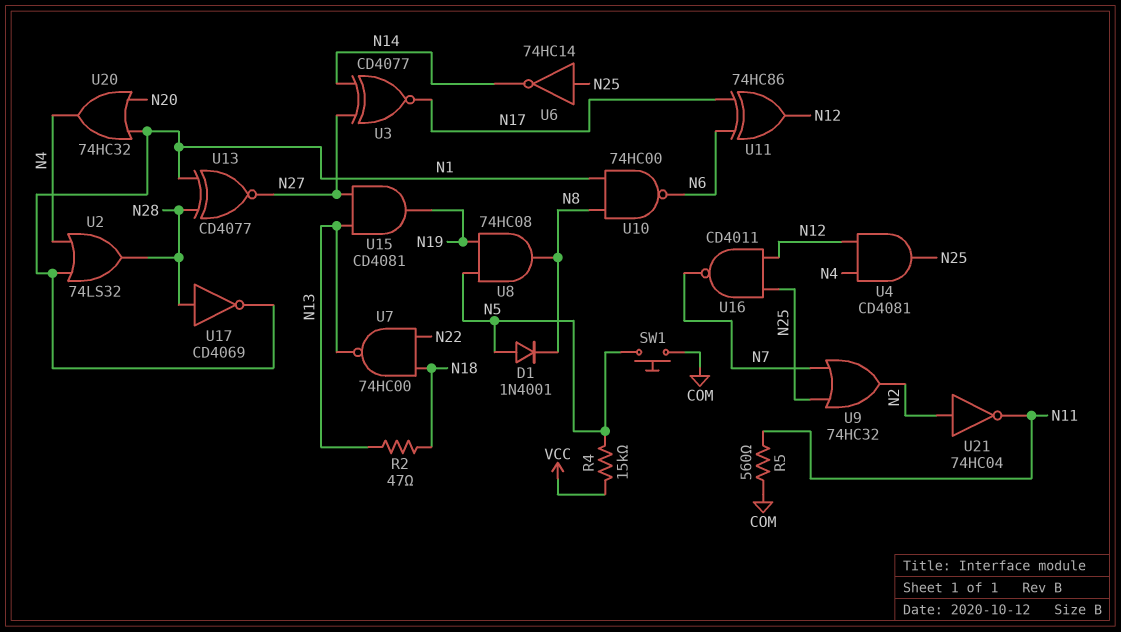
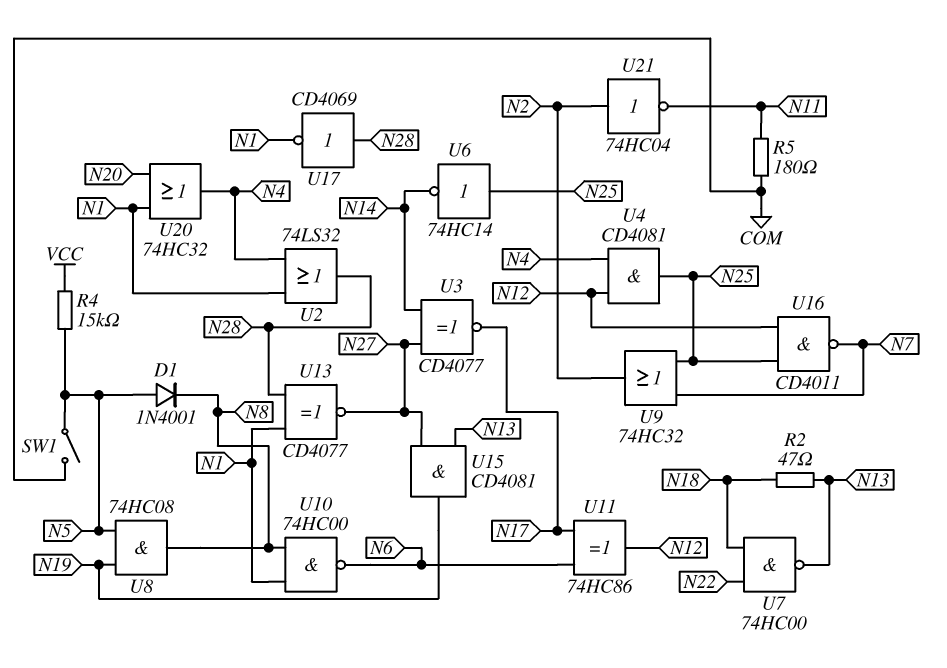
R5: 560 (COM, N11) -> 180 (COM, N11)
SW1: button (COM, N5) -> switch (COM, N5)

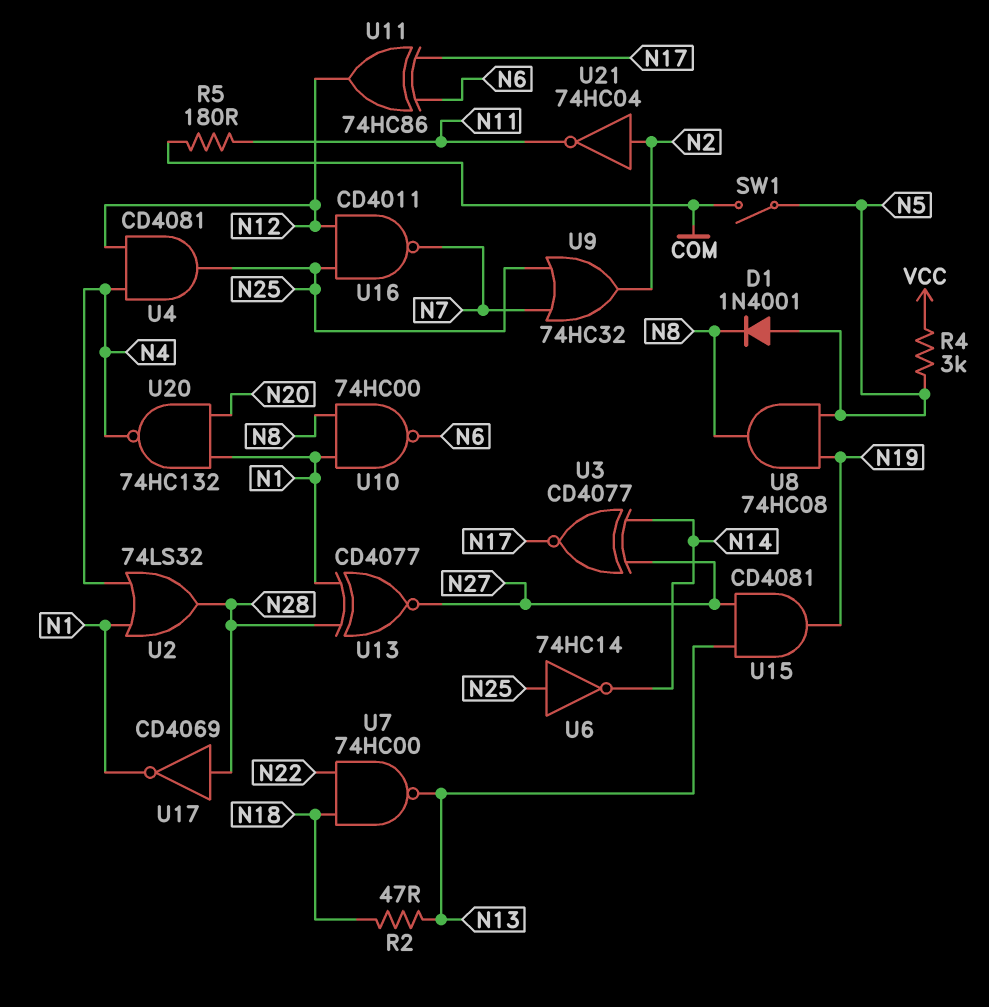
R4: 15k (N5, VCC) -> 3k (N5, VCC)
U20: OR 74HC32 (in N1, in N20, out N4) -> NAND 74HC132 (in N1, in N20, out N4)

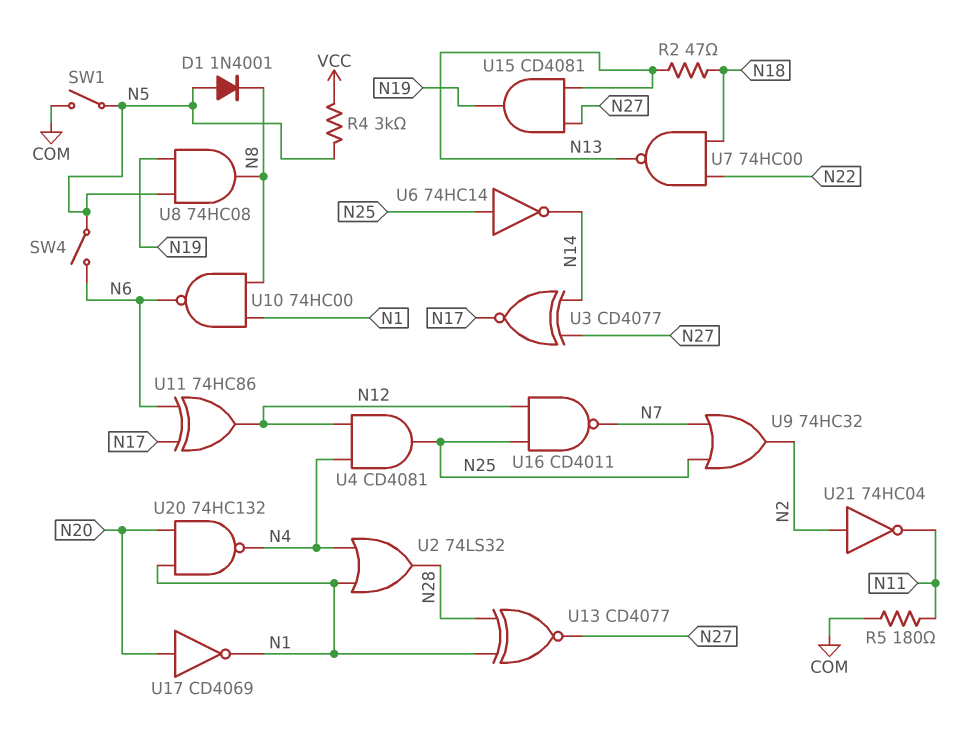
SW4: none -> switch (N5, N6)
U17: NOT CD4069 (in N28, out N1) -> NOT CD4069 (in N20, out N1)

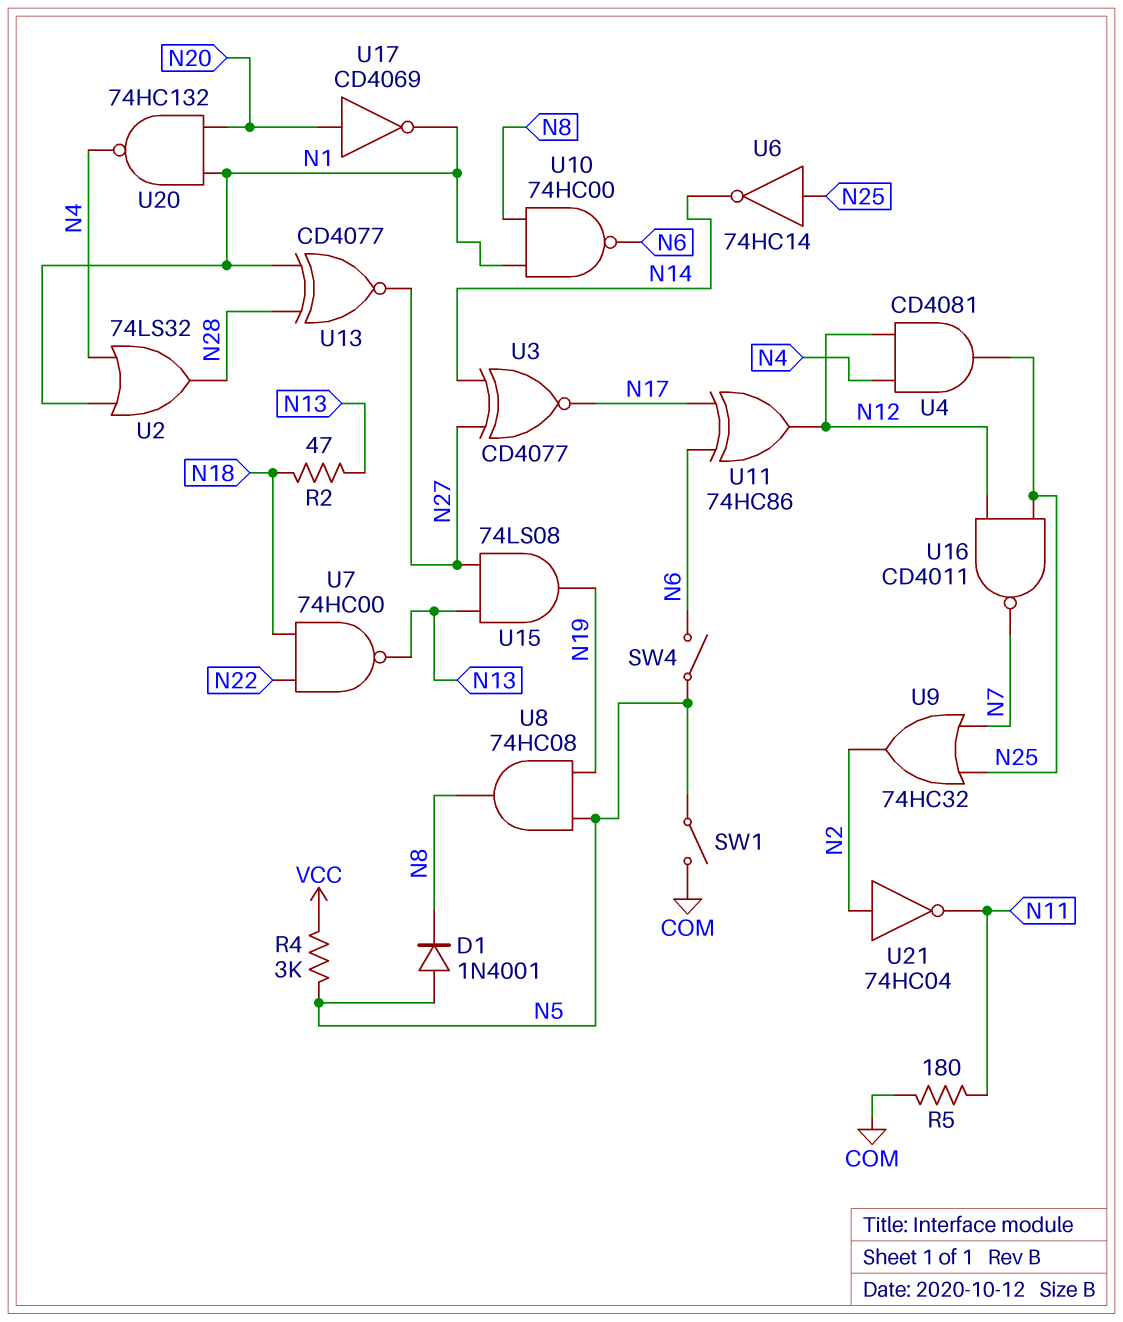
U15: AND CD4081 (in N13, in N27, out N19) -> AND 74LS08 (in N13, in N27, out N19)

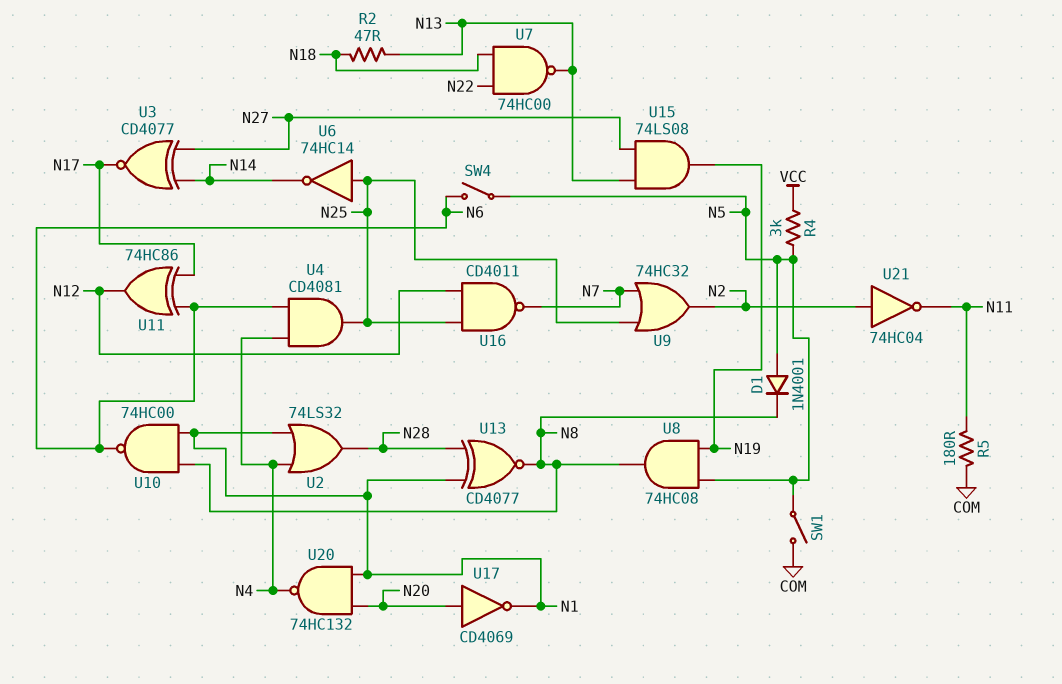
U4: AND CD4081 (in N4, in N12, out N25) -> AND CD4081 (in N4, in N6, out N25)
U13: XNOR CD4077 (in N1, in N28, out N27) -> XNOR CD4077 (in N1, in N28, out N8)

